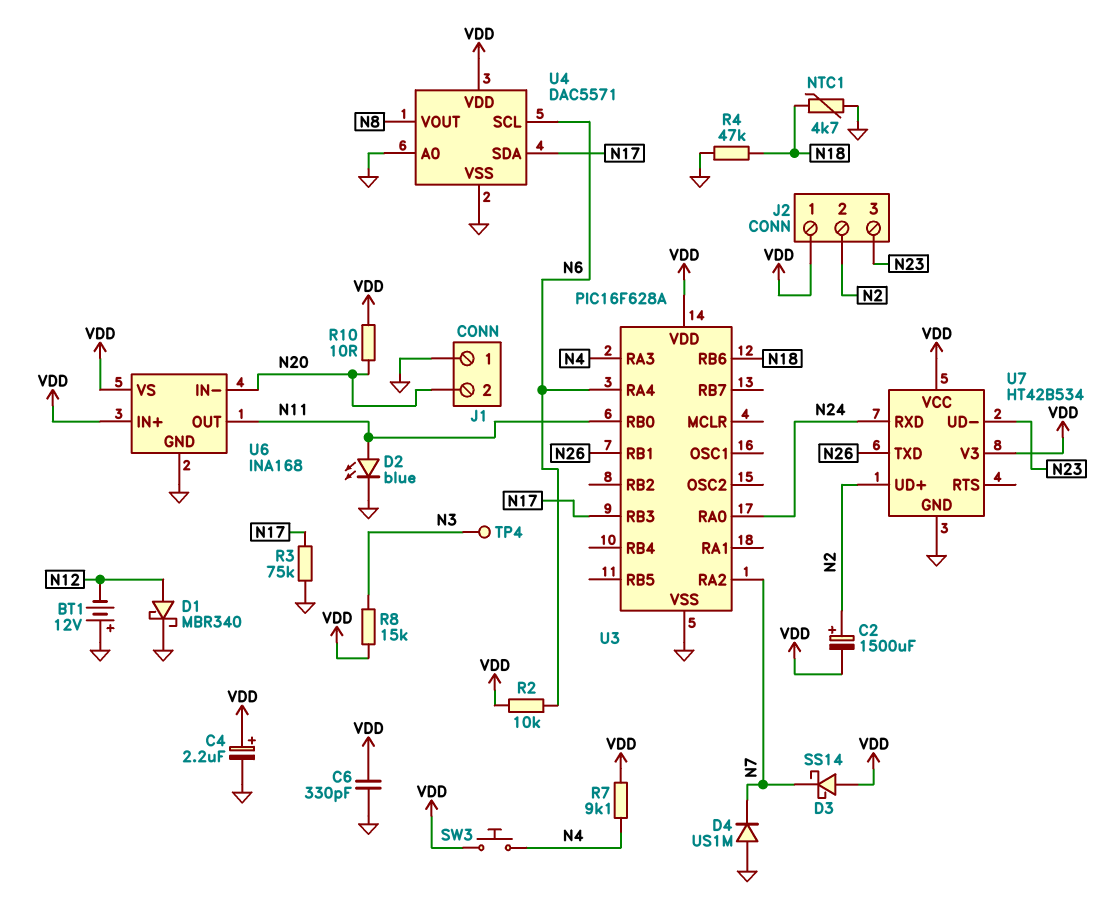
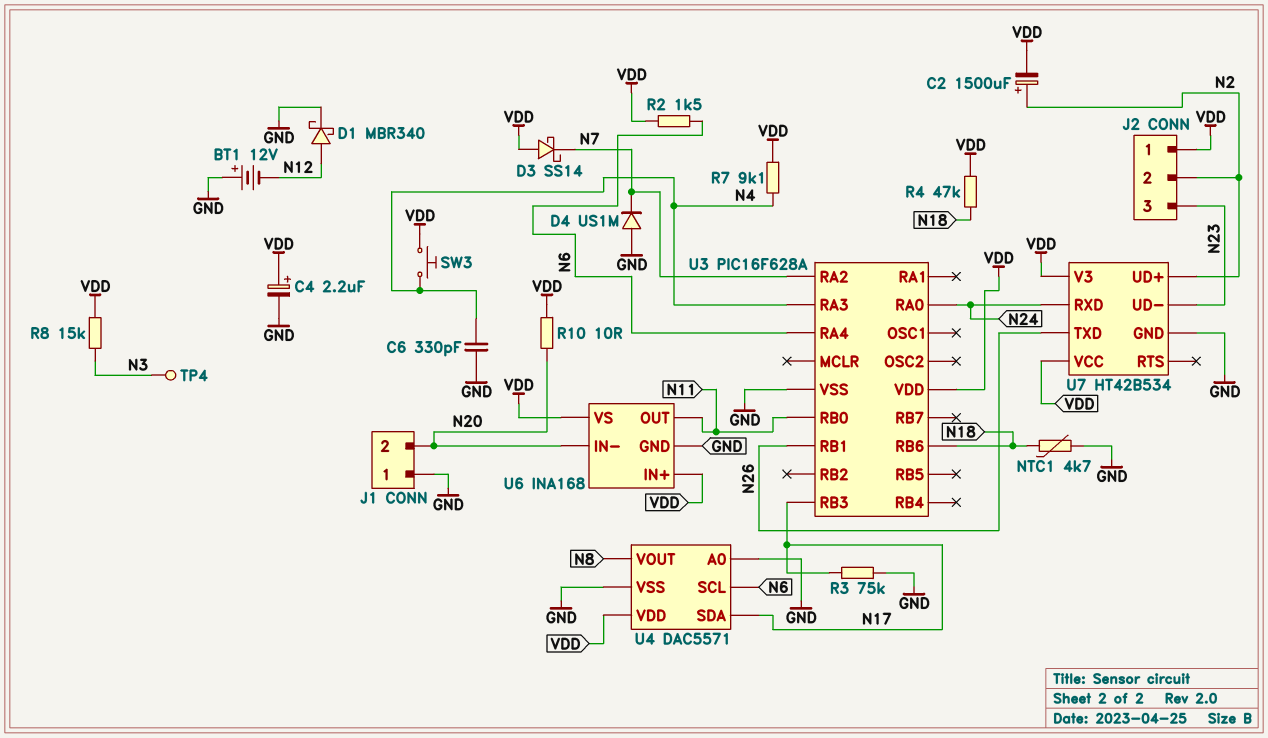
C6: 330pF (GND, VDD) -> 330pF (GND, N4)
D2: LED blue (A N11, K GND) -> none
R2: 10k (N6, VDD) -> 1.5k (N6, VDD)
R4: 47k (GND, N18) -> 47k (N18, VDD)

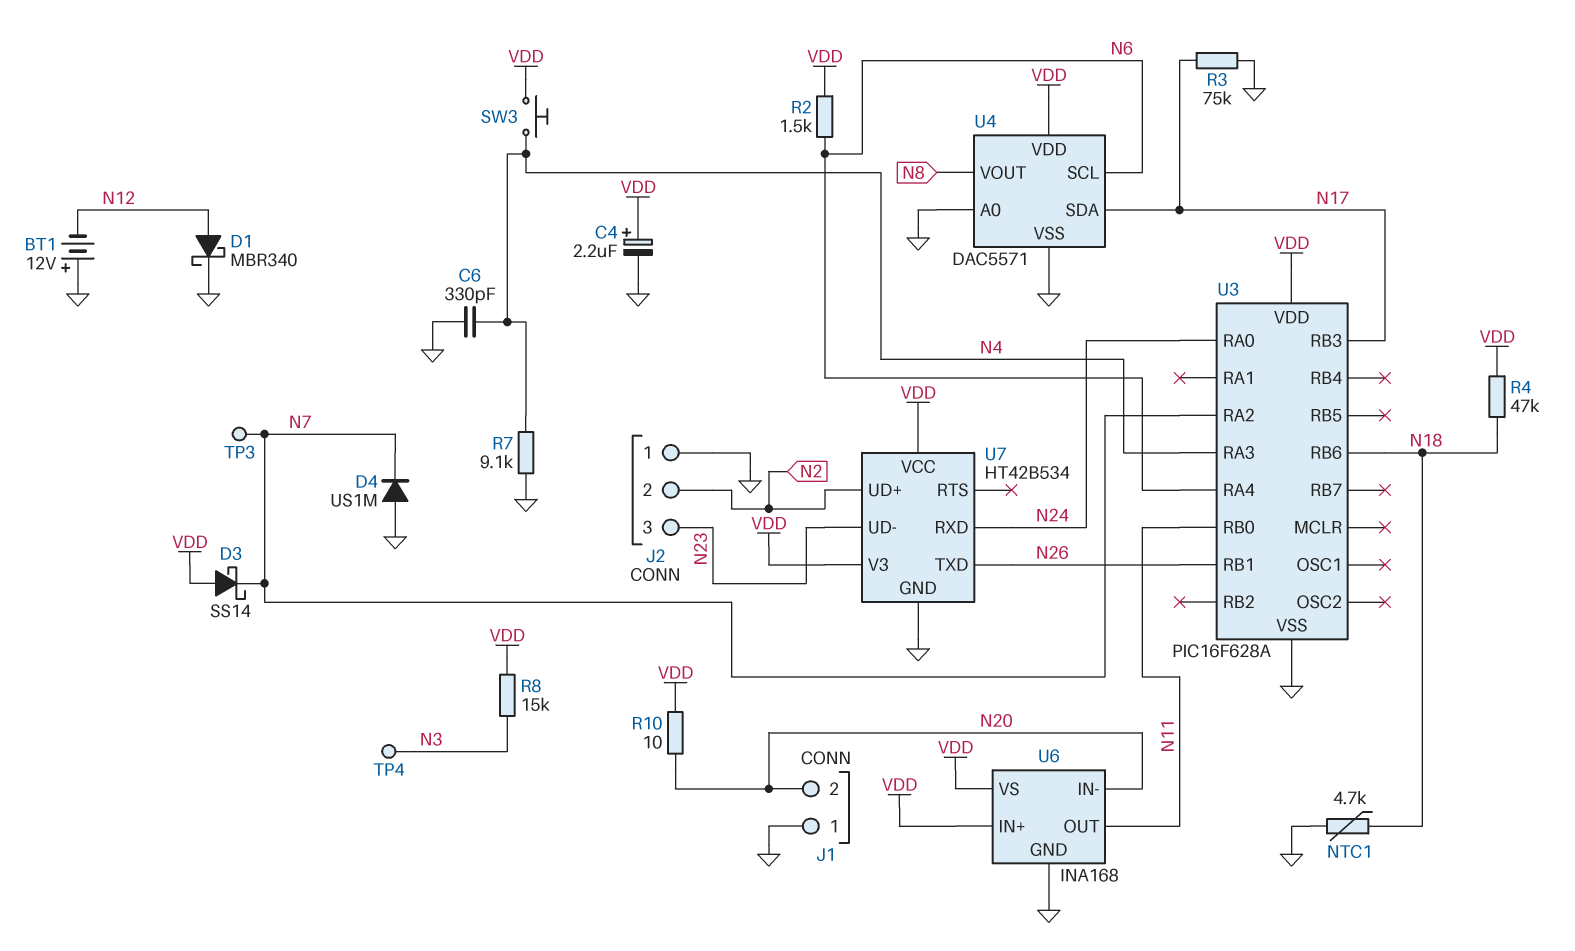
C2: 1500uF (plus N2, minus VDD) -> none
J2 pin 1: VDD -> GND
R7: 9.1k (N4, VDD) -> 9.1k (GND, N4)
TP3: none -> test point (N7)

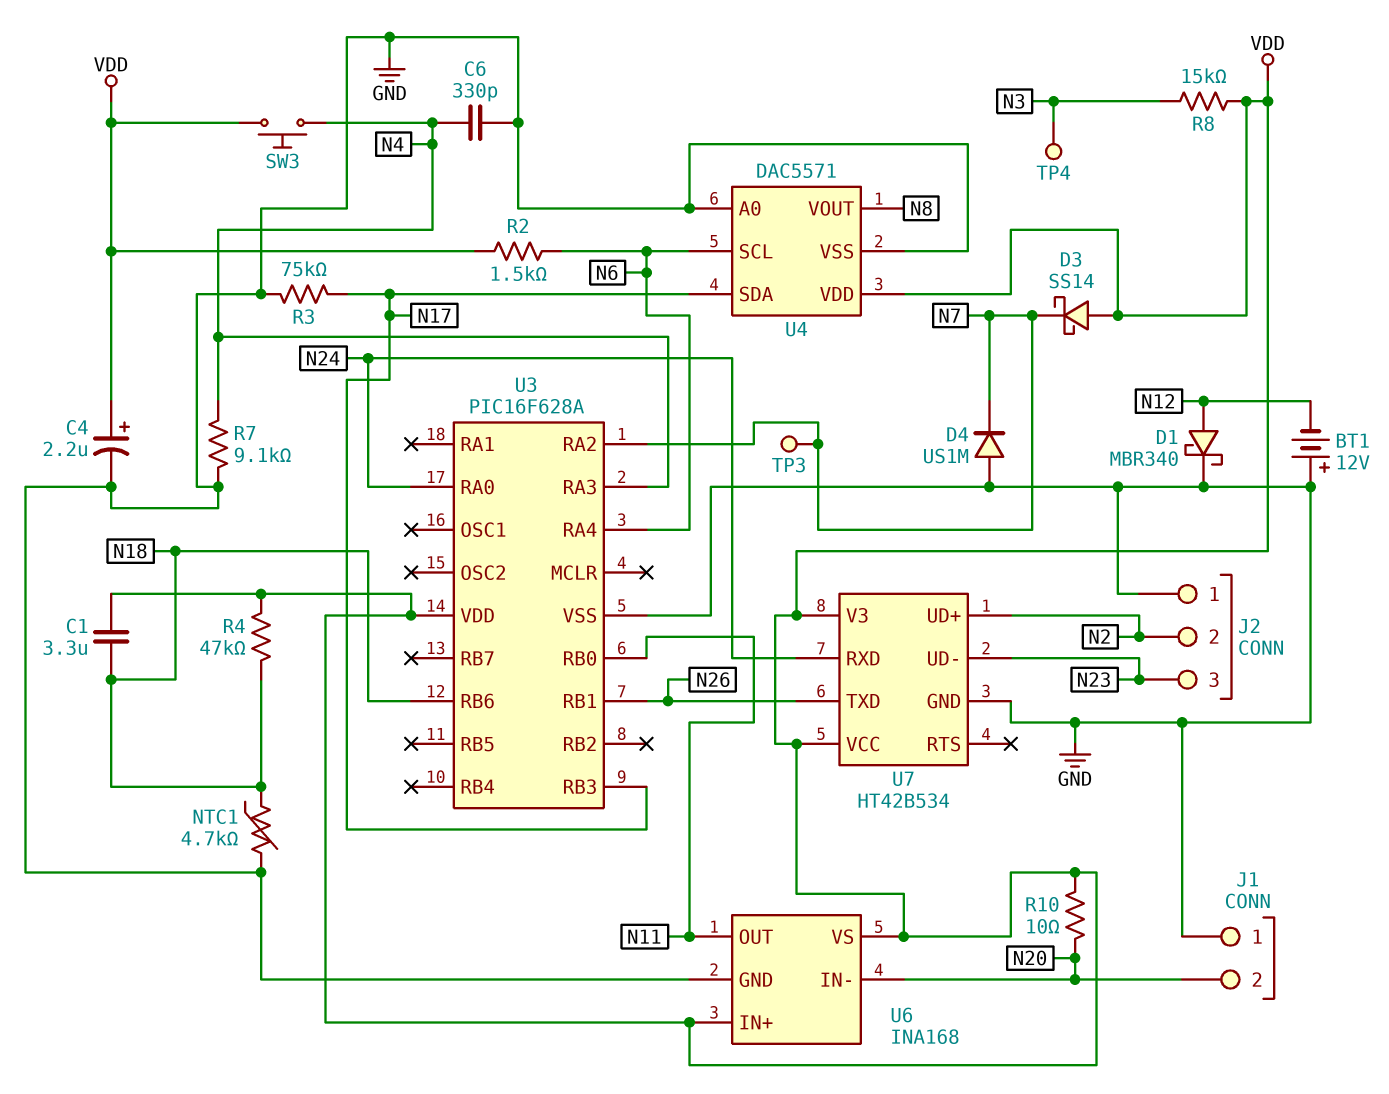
C1: none -> 3.3uF (N18, VDD)

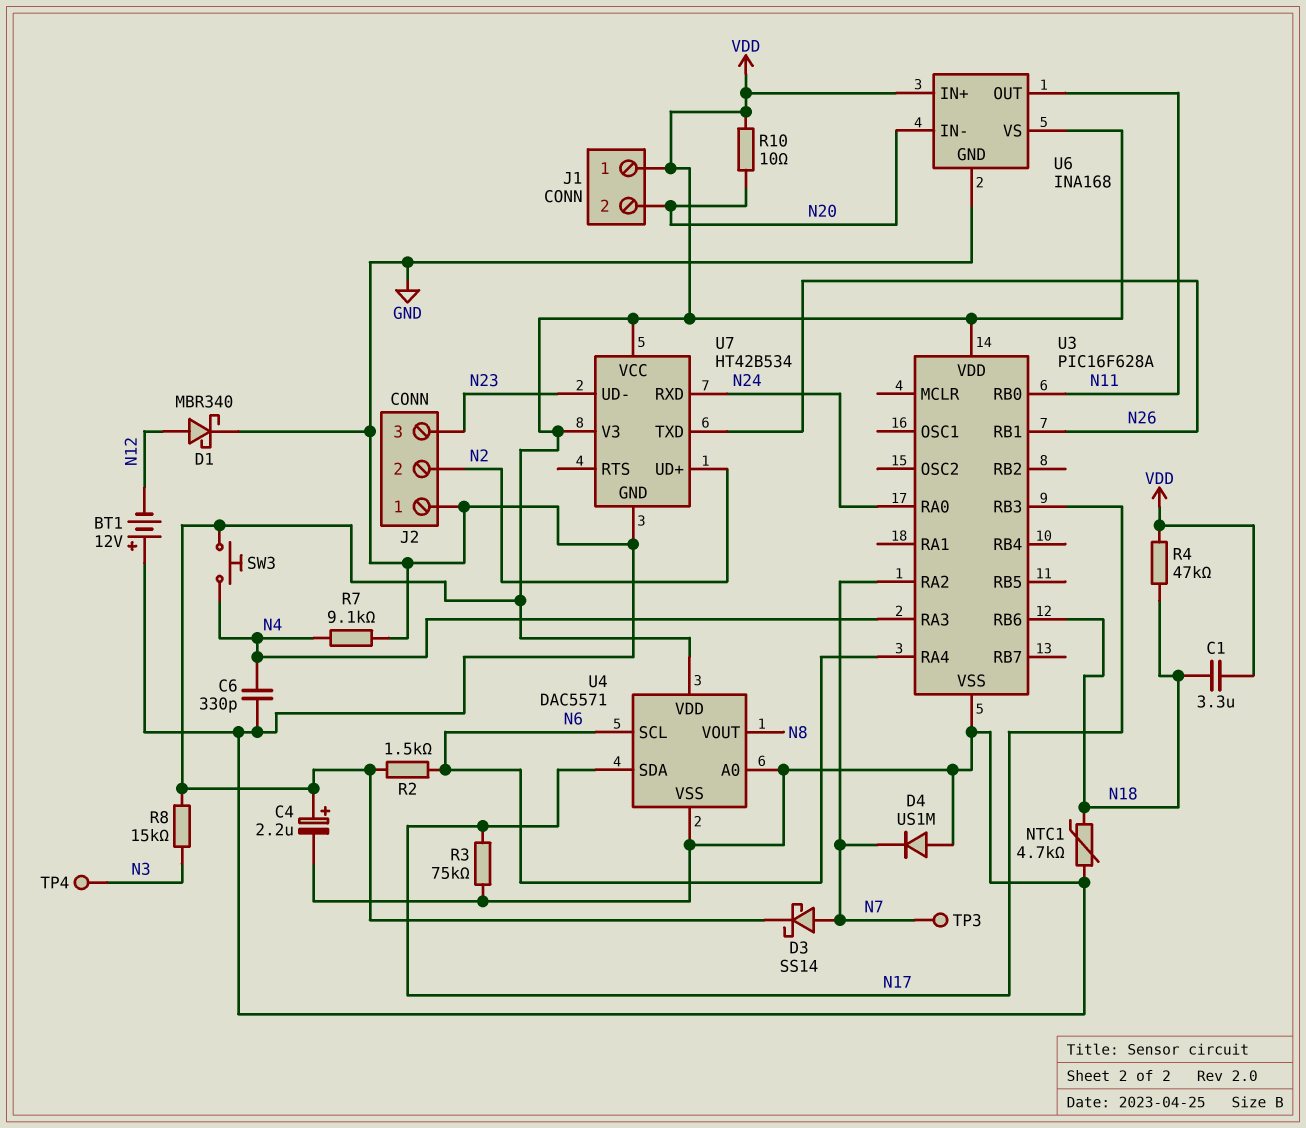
D3: schottky SS14 (A VDD, K N7) -> schottky SS14 (A N7, K VDD)
J1 pin 1: GND -> VDD

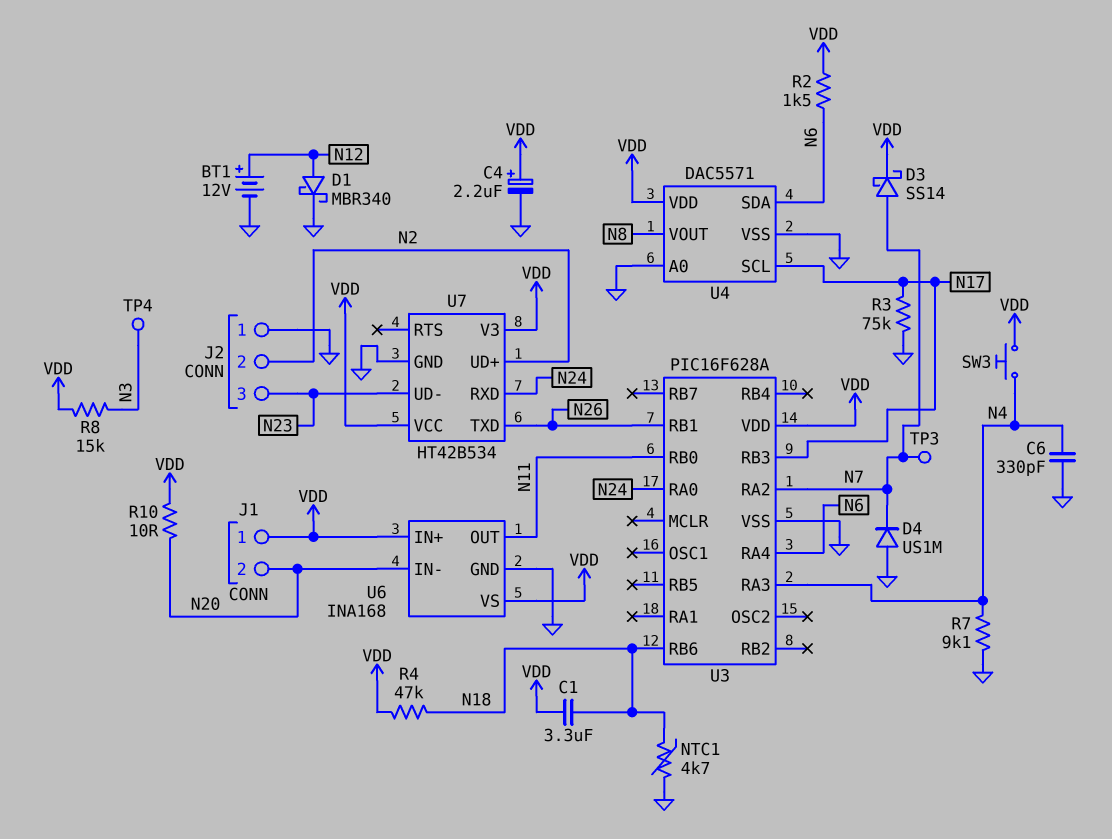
BT1: 12V (plus GND, minus N12) -> 12V (plus N12, minus GND)
U4 pin SCL: N6 -> N17
U4 pin SDA: N17 -> N6

